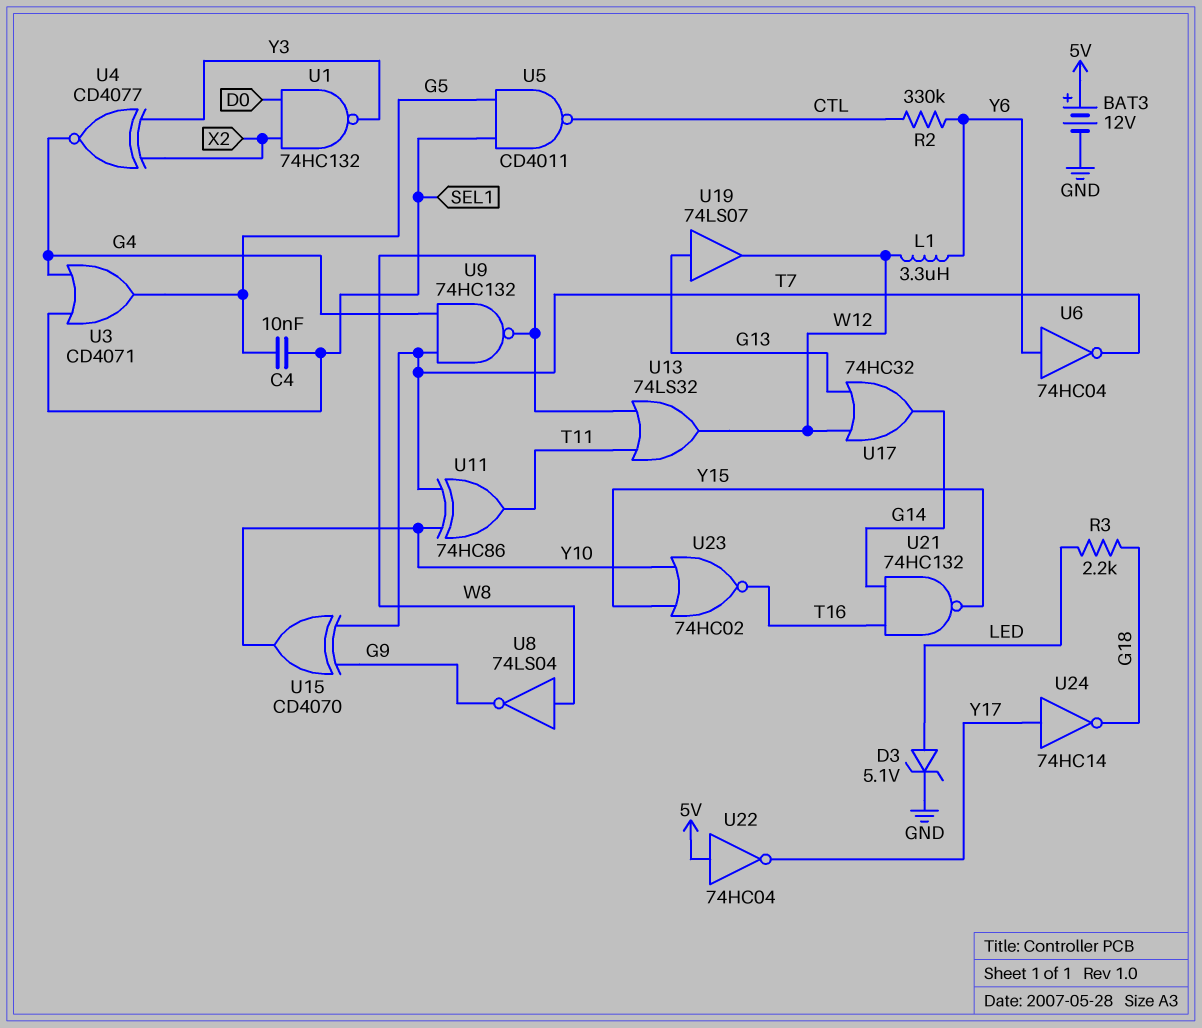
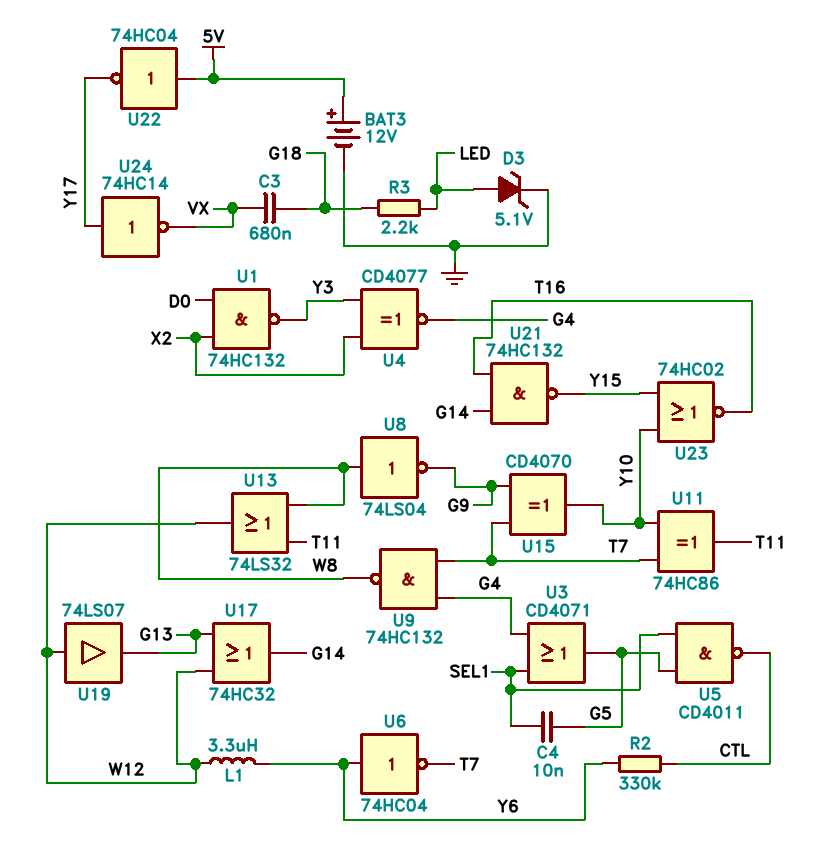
C3: none -> 680nF (G18, VX)
U19: buffer 74LS07 (in G13, out W12) -> buffer 74LS07 (in W12, out G13)
U24: NOT 74HC14 (in Y17, out G18) -> NOT 74HC14 (in Y17, out VX)

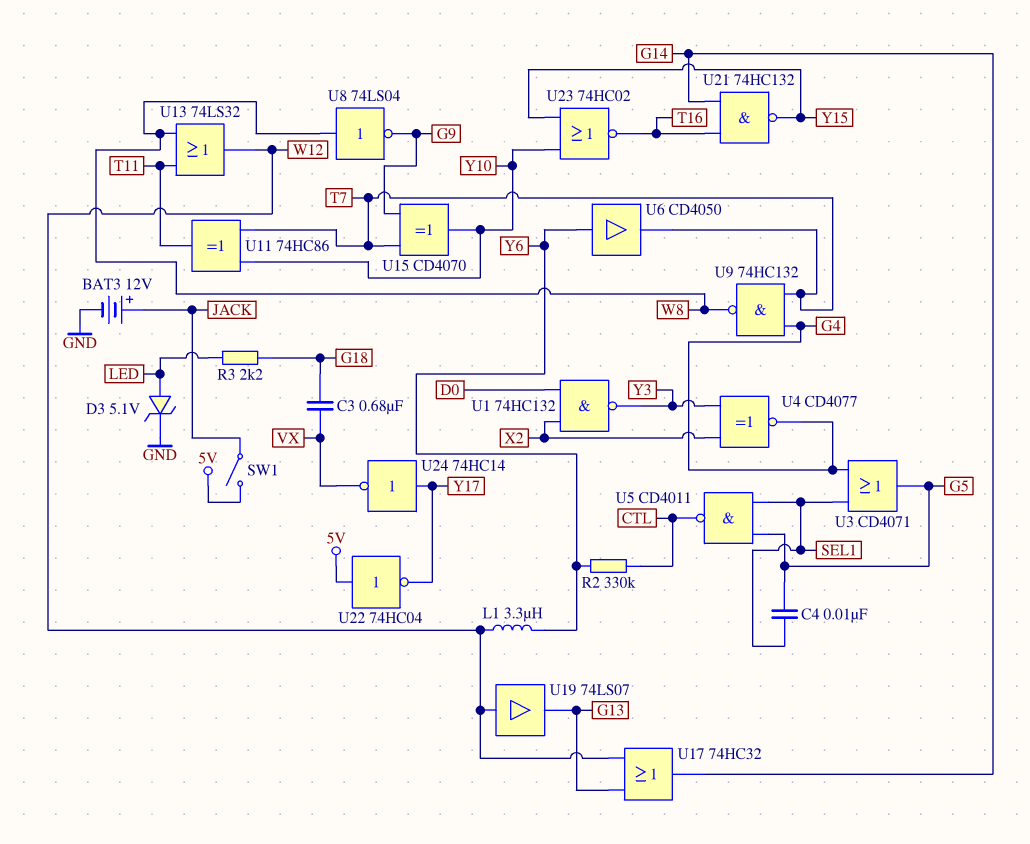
BAT3: 12V (plus 5V, minus GND) -> 12V (plus JACK, minus GND)
SW1: none -> switch (5V, JACK)
U6: NOT 74HC04 (in Y6, out T7) -> buffer CD4050 (in Y6, out T7)

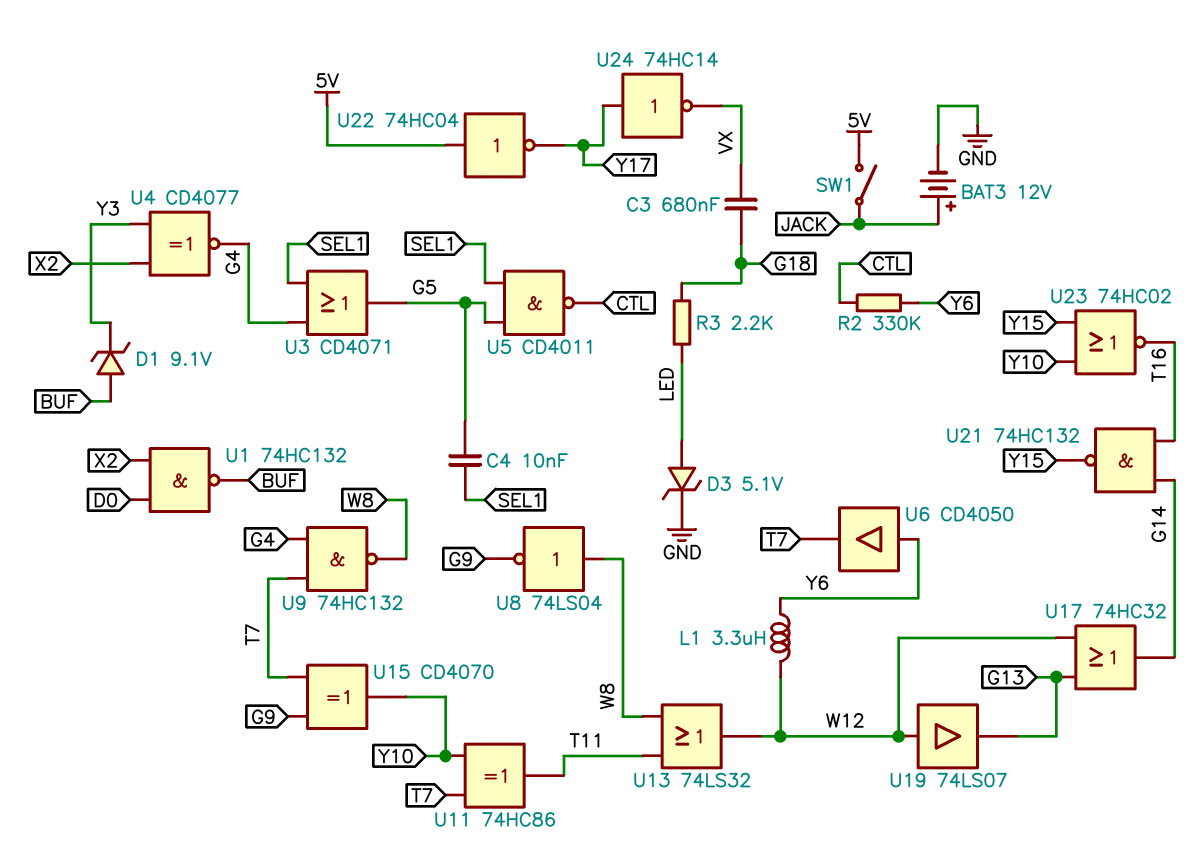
D1: none -> zener 9.1V (A BUF, K Y3)
U1: NAND 74HC132 (in D0, in X2, out Y3) -> NAND 74HC132 (in D0, in X2, out BUF)

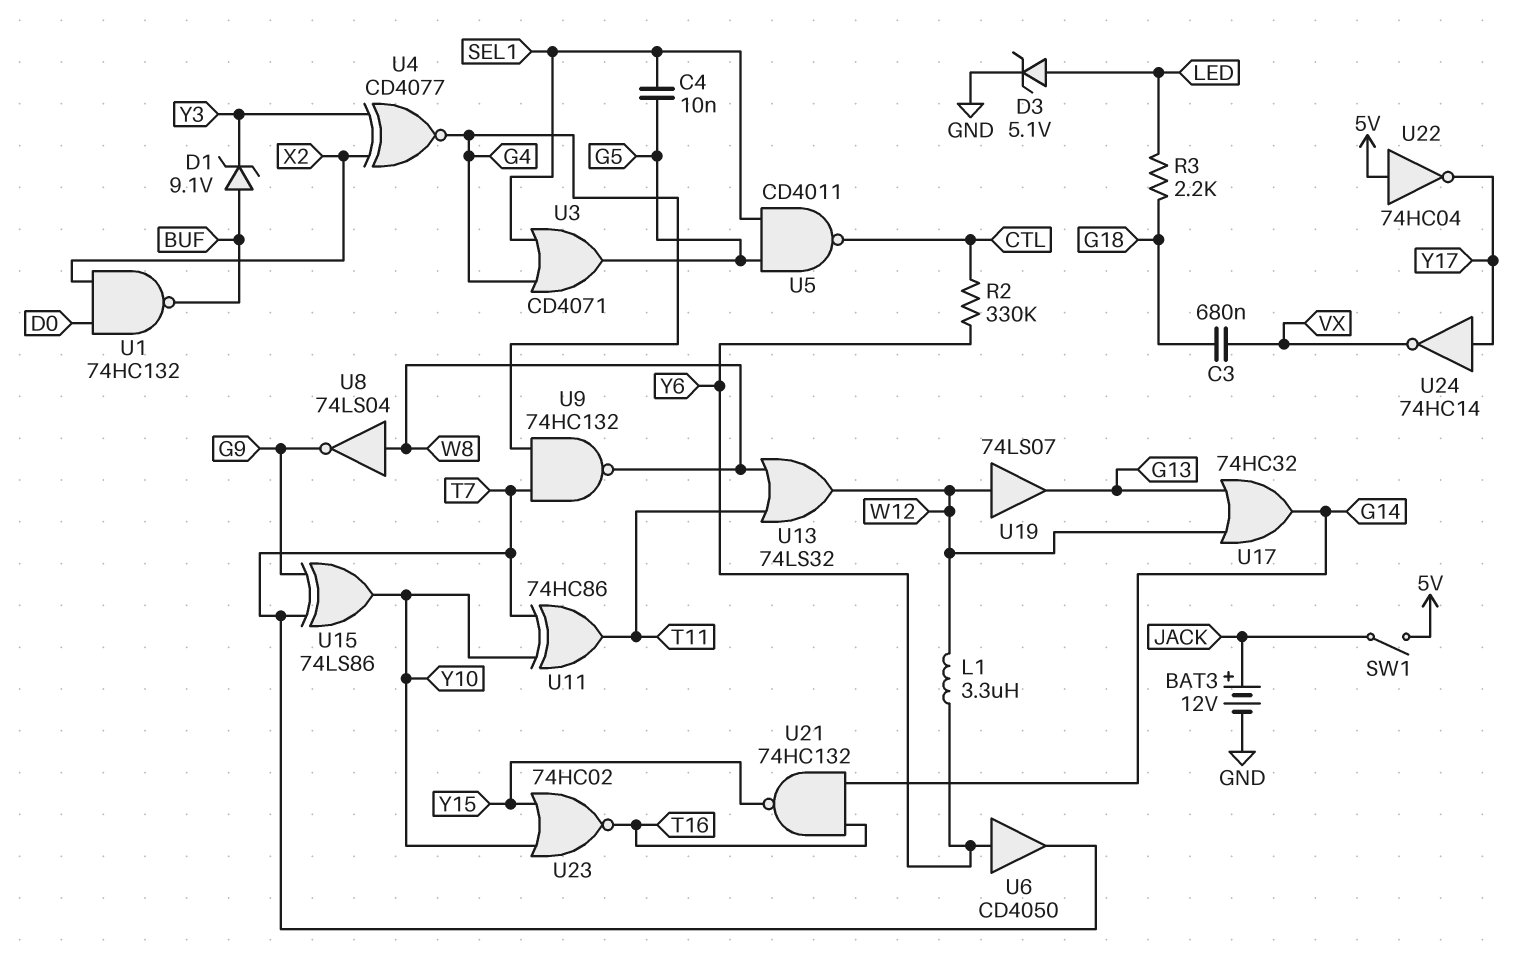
U15: XOR CD4070 (in G9, in T7, out Y10) -> XOR 74LS86 (in G9, in T7, out Y10)

